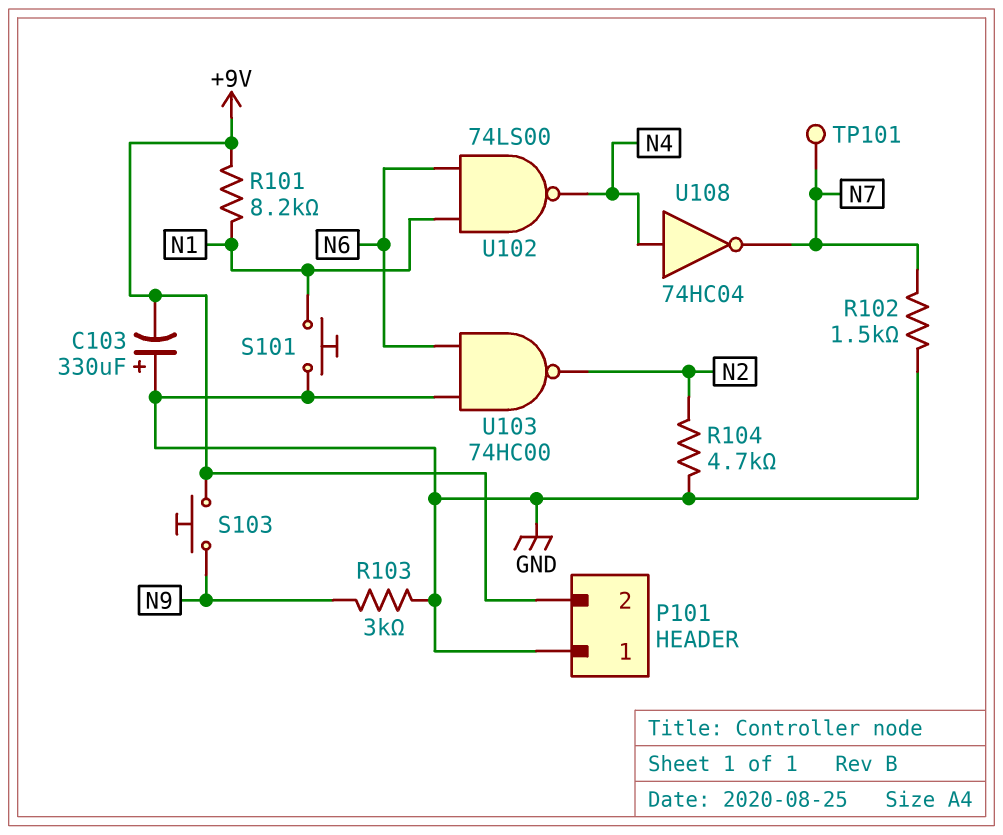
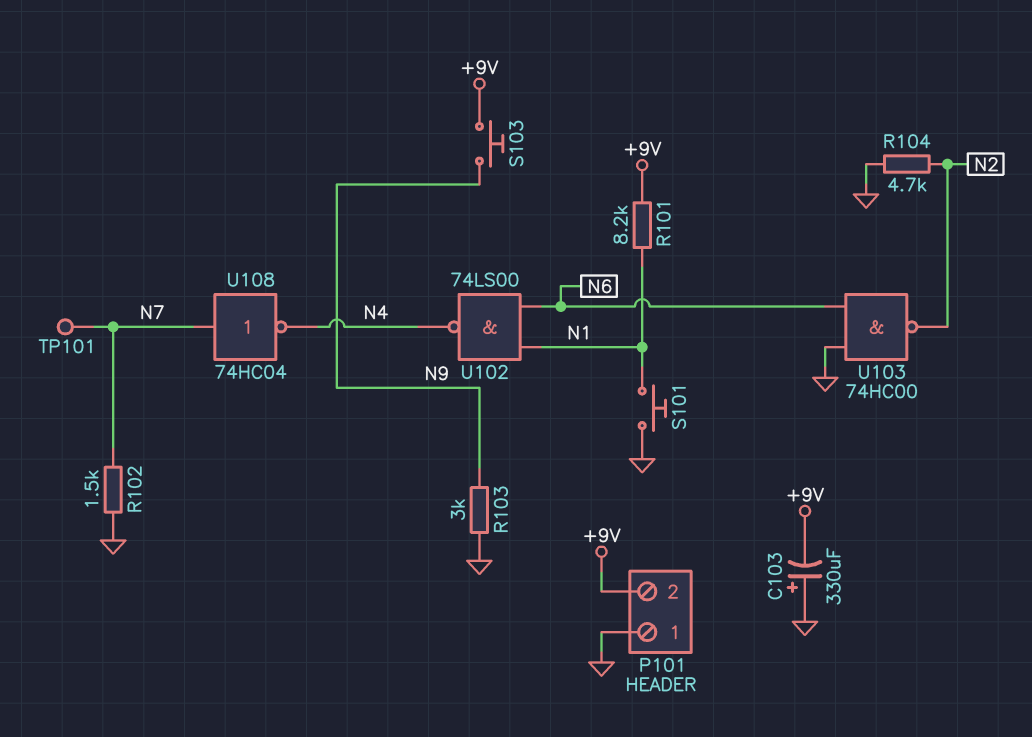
U108: NOT 74HC04 (in N4, out N7) -> NOT 74HC04 (in N7, out N4)

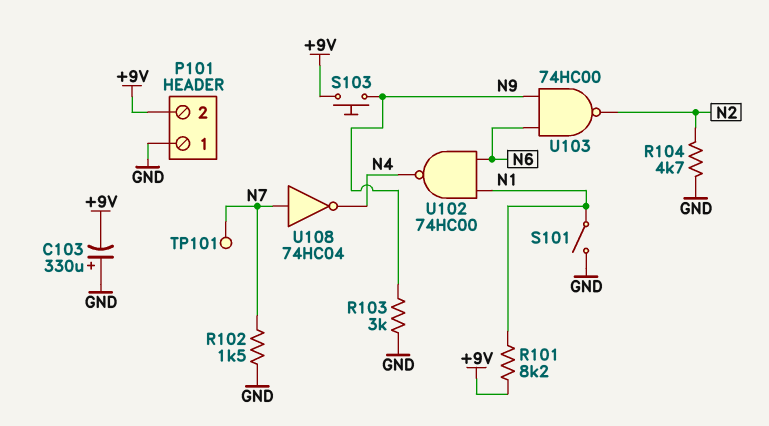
S101: button (GND, N1) -> switch (GND, N1)
U102: NAND 74LS00 (in N1, in N6, out N4) -> NAND 74HC00 (in N1, in N6, out N4)
U103: NAND 74HC00 (in GND, in N6, out N2) -> NAND 74HC00 (in N6, in N9, out N2)

